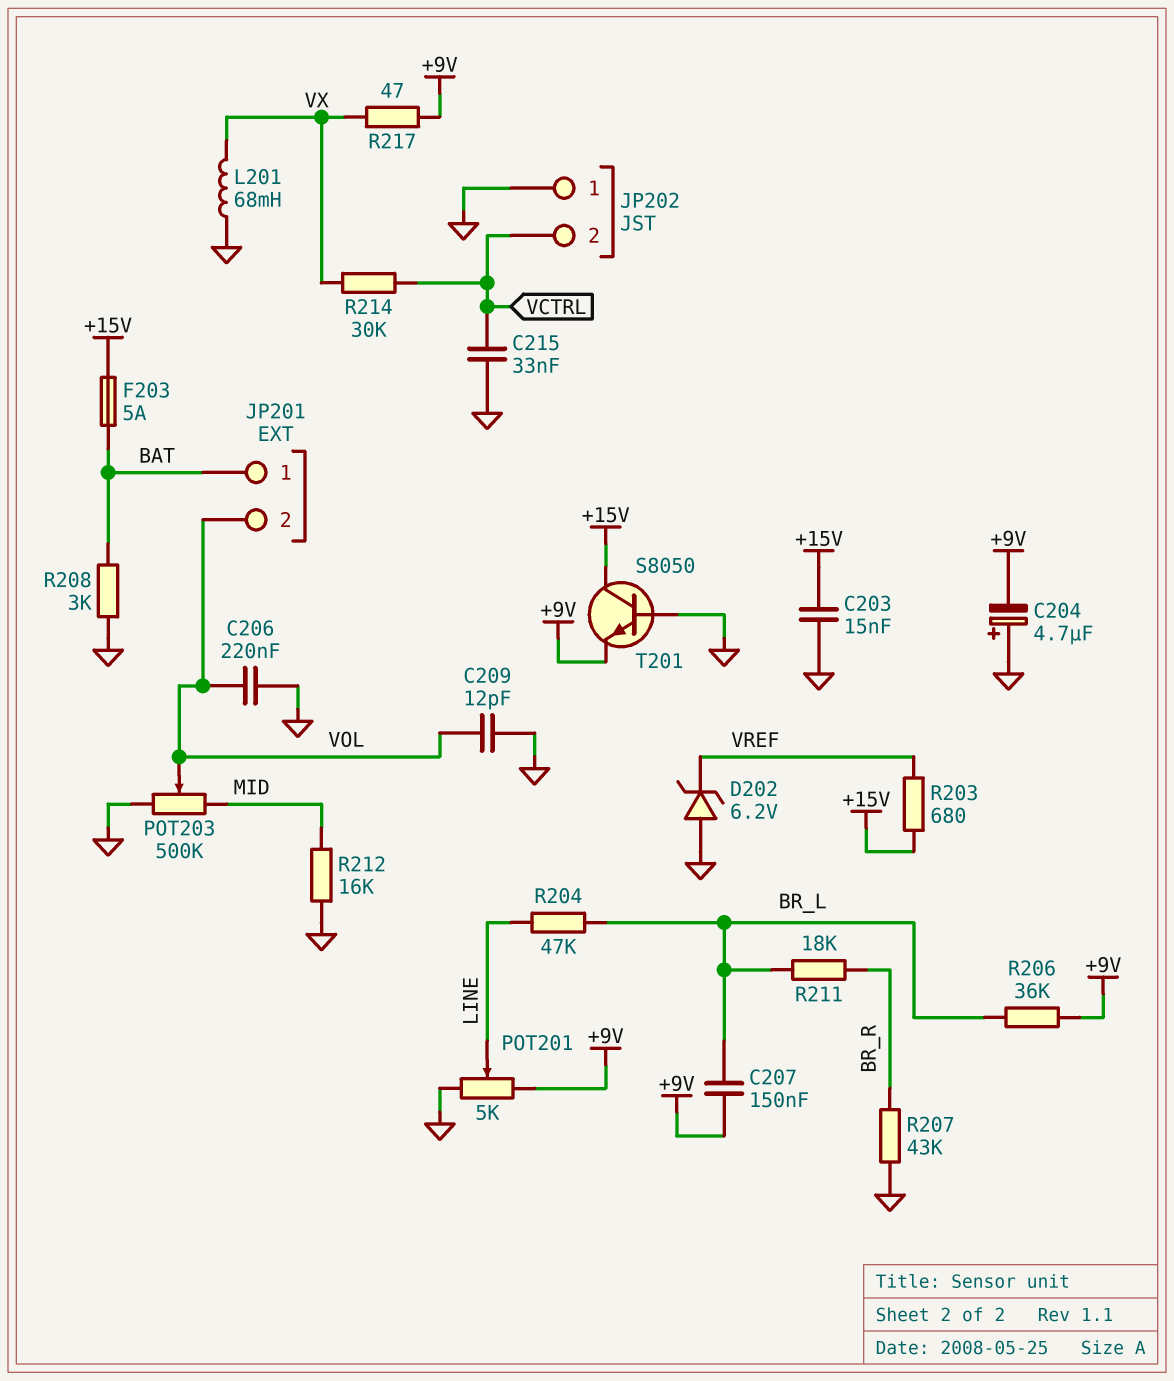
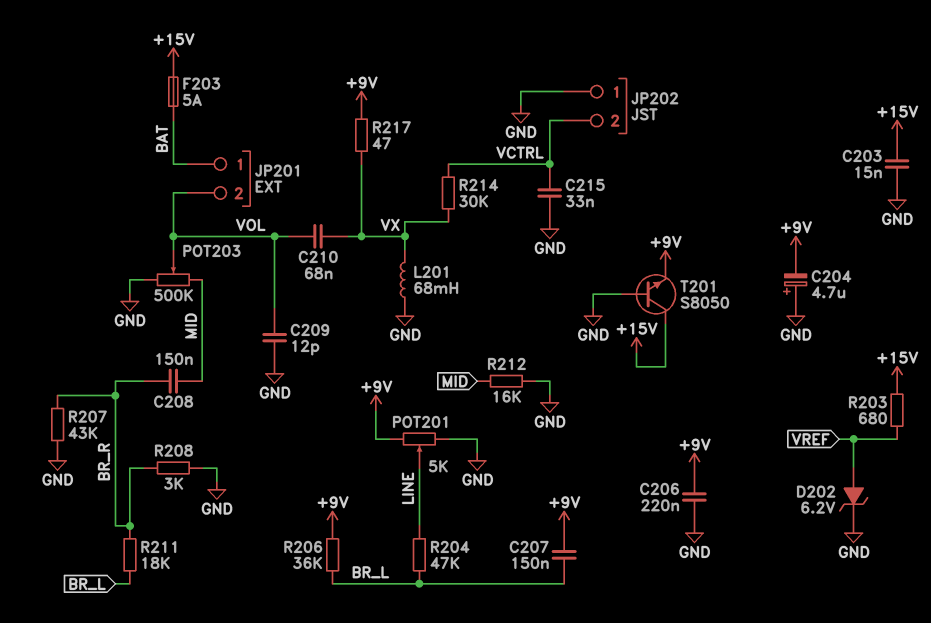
C206: 220nF (GND, VOL) -> 220nF (+9V, GND)
C208: none -> 150nF (BR_R, MID)
C210: none -> 68nF (VOL, VX)
D202: zener 6.2V (A GND, K VREF) -> zener 6.2V (A VREF, K GND)
R208: 3k (BAT, GND) -> 3k (BR_R, GND)

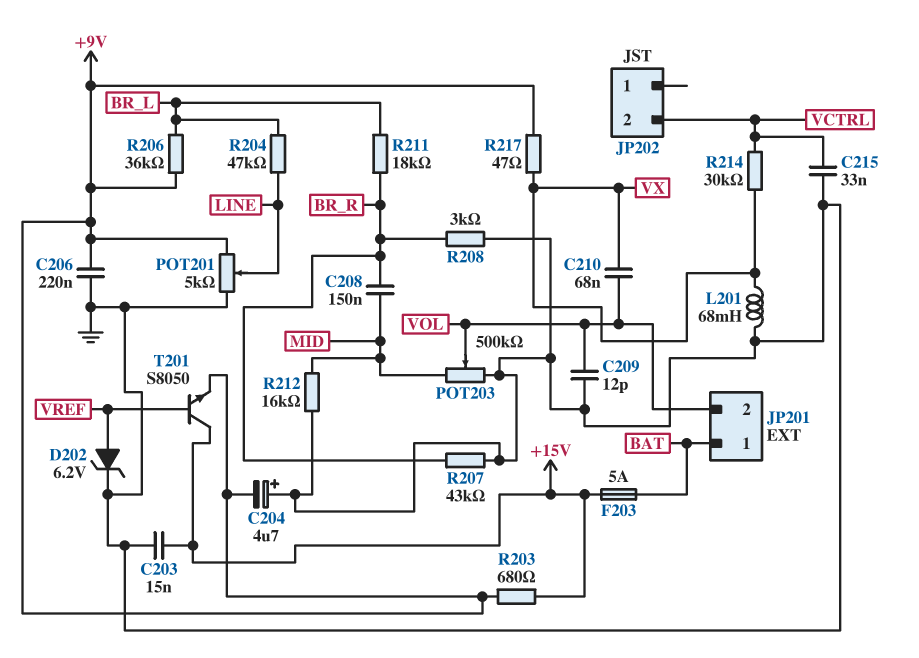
C207: 150nF (+9V, BR_L) -> none
JP202 pin 1: GND -> none
R203: 680 (+15V, VREF) -> 680 (+9V, +15V)
T201: NPN S8050 (B GND, C +15V, E +9V) -> NPN S8050 (B VREF, C +15V, E +9V)

